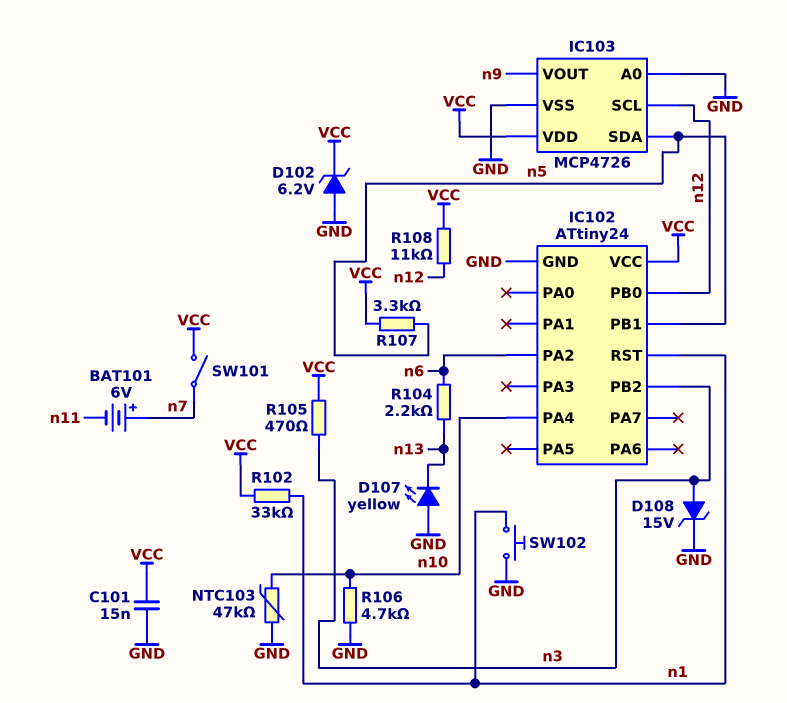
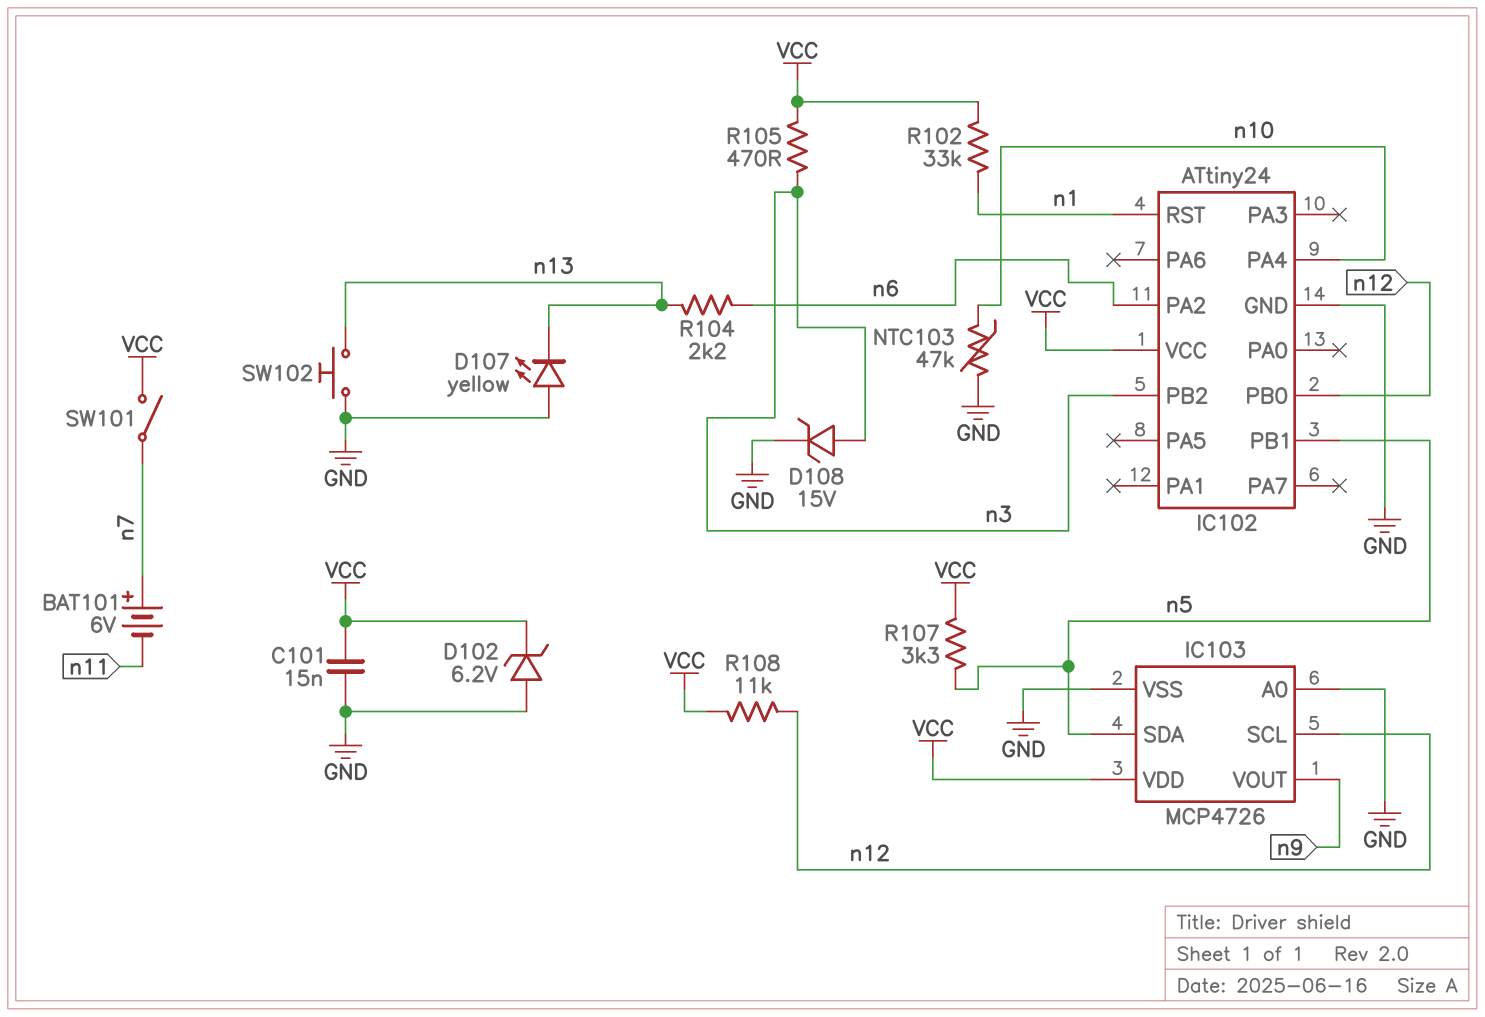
R106: 4.7k (GND, n10) -> none
SW102: button (GND, n1) -> button (GND, n13)

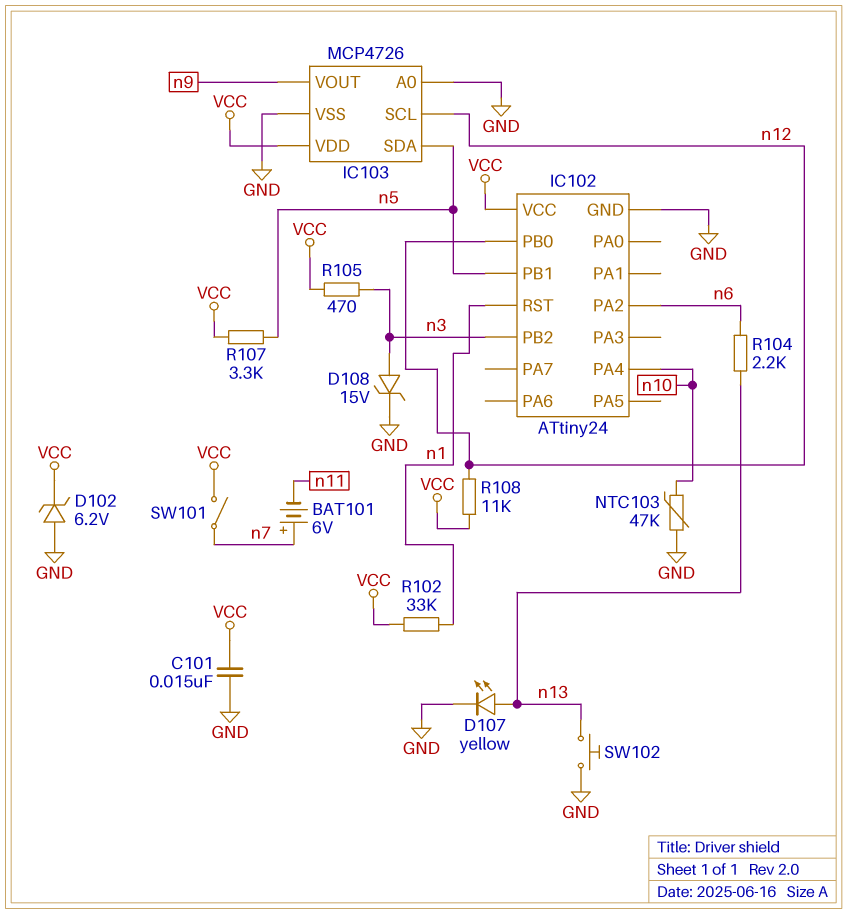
D107: LED yellow (A GND, K n13) -> LED yellow (A n13, K GND)

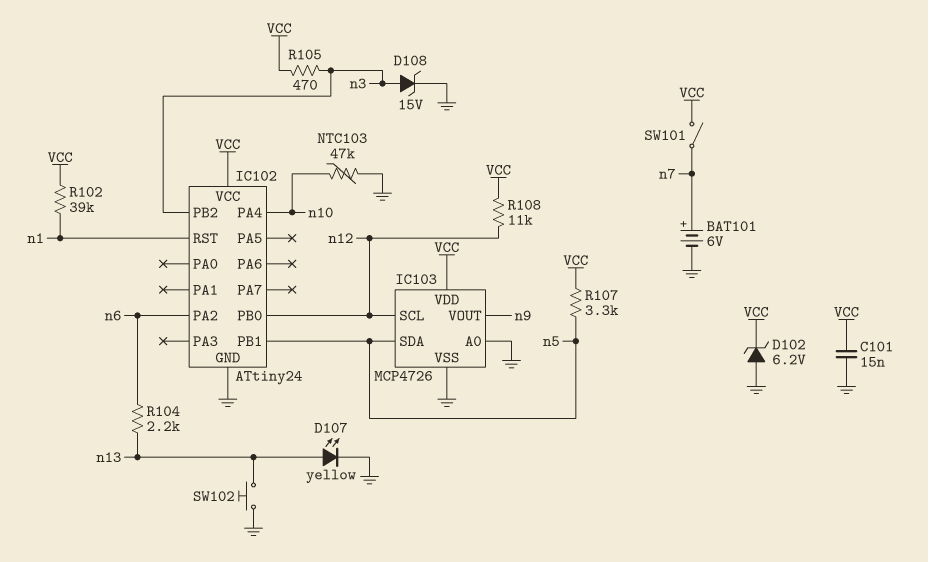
BAT101: 6V (plus n7, minus n11) -> 6V (plus n7, minus GND)
R102: 33k (VCC, n1) -> 39k (VCC, n1)

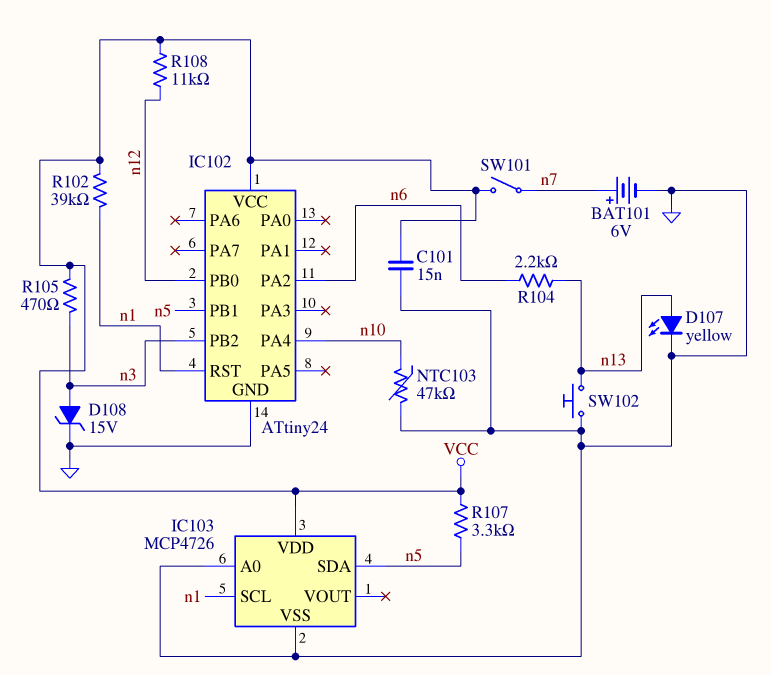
D102: zener 6.2V (A GND, K VCC) -> none
IC103 pin SCL: n12 -> n1
IC103 pin VOUT: n9 -> none

